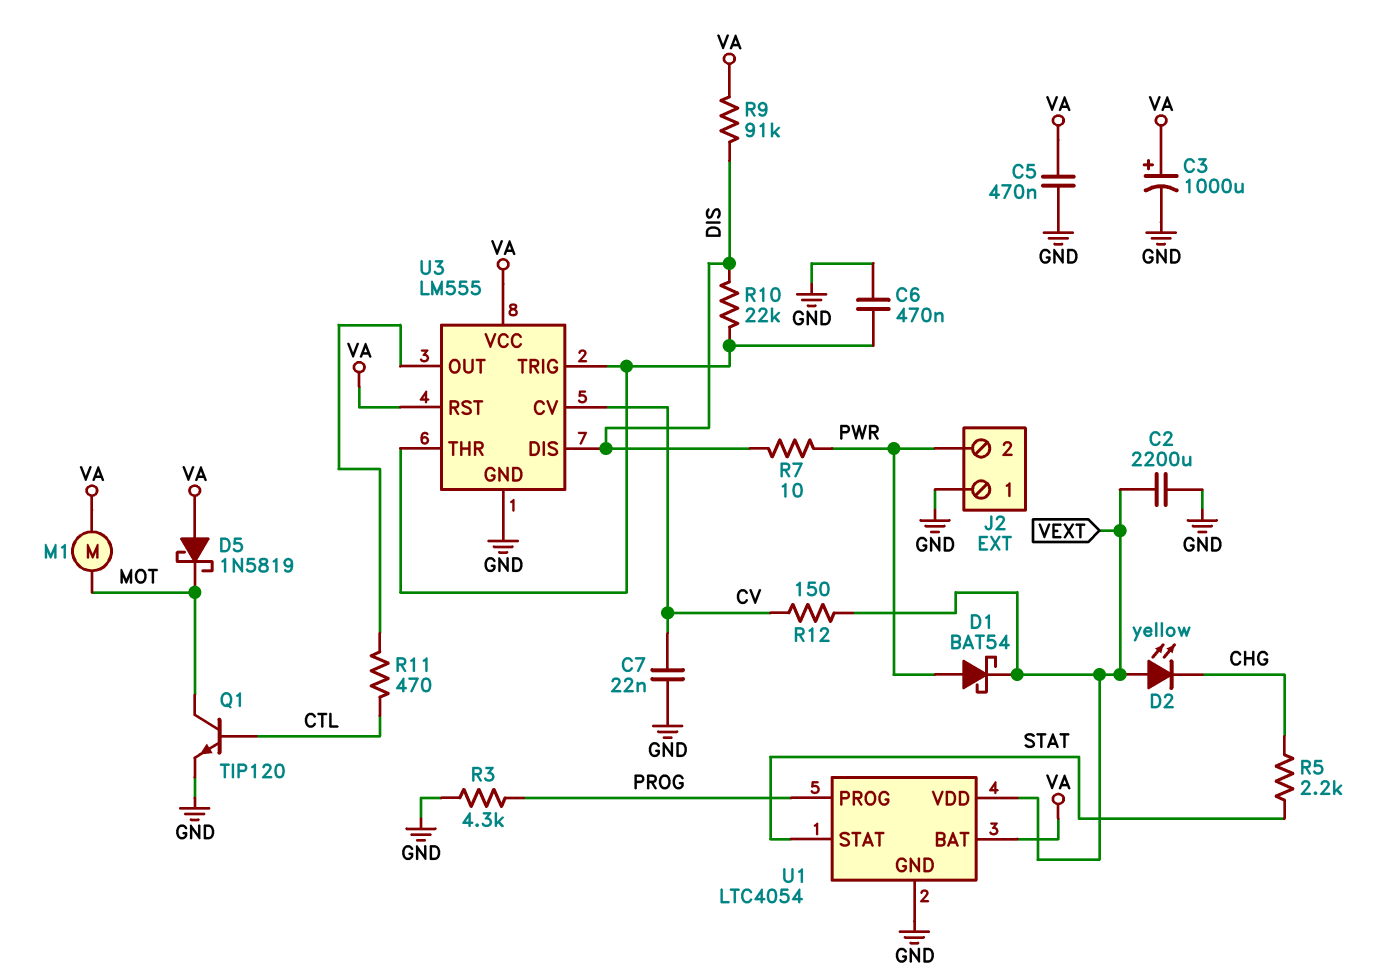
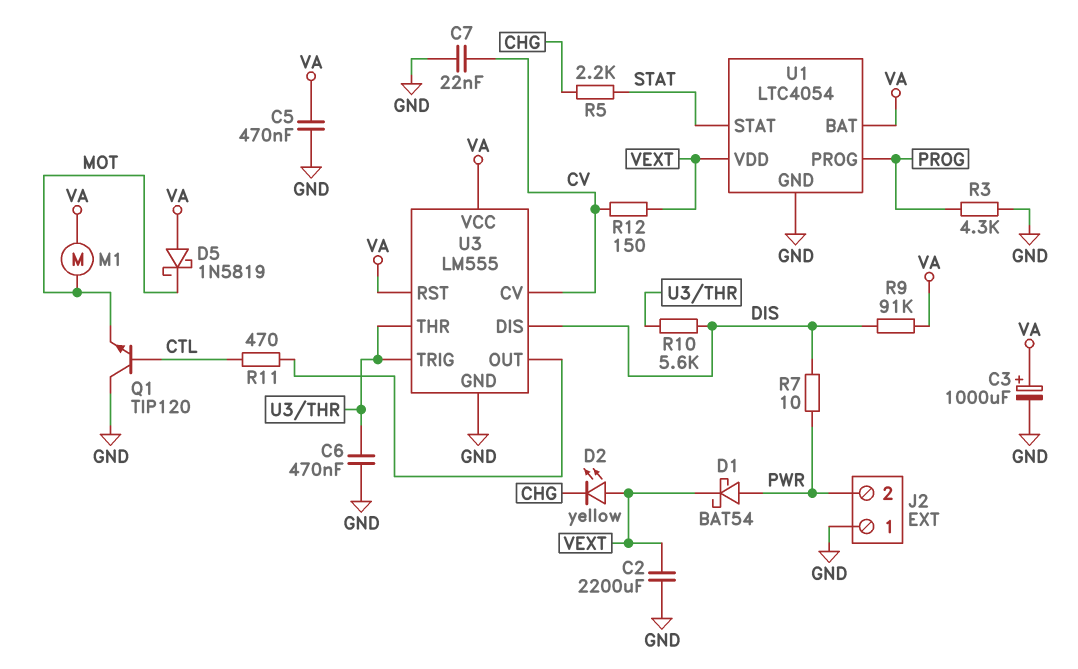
Q1: NPN TIP120 (B CTL, C MOT, E GND) -> NPN TIP120 (B CTL, C GND, E MOT)
R10: 22k (DIS, U3/THR) -> 5.6k (DIS, U3/THR)

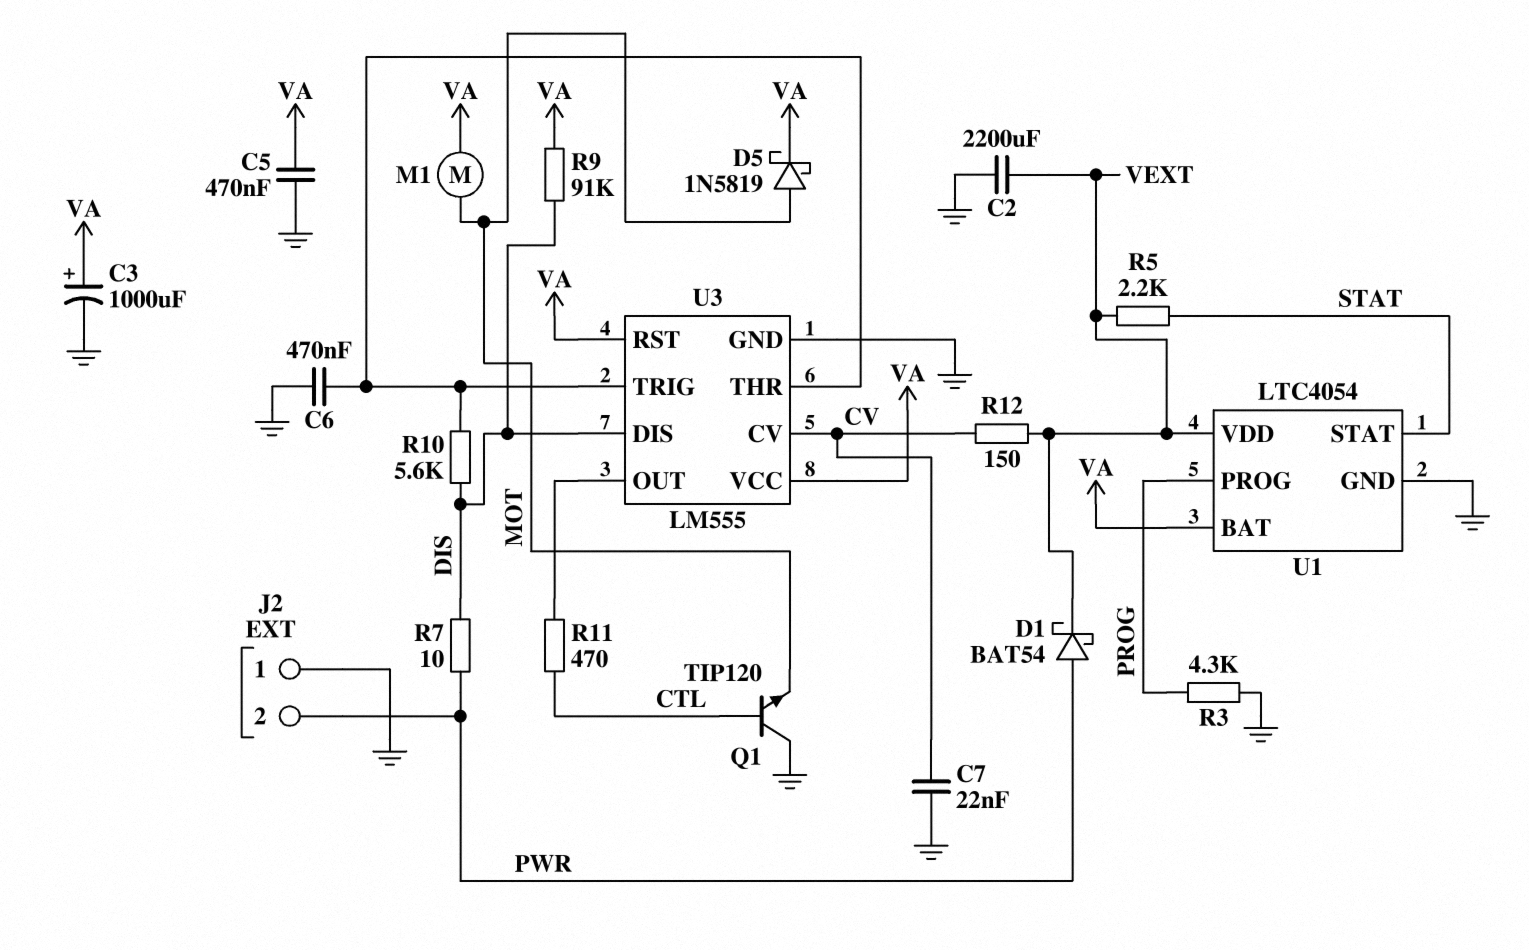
D2: LED yellow (A VEXT, K CHG) -> none
D5: schottky 1N5819 (A VA, K MOT) -> schottky 1N5819 (A MOT, K VA)
R5: 2.2k (CHG, STAT) -> 2.2k (STAT, VEXT)

